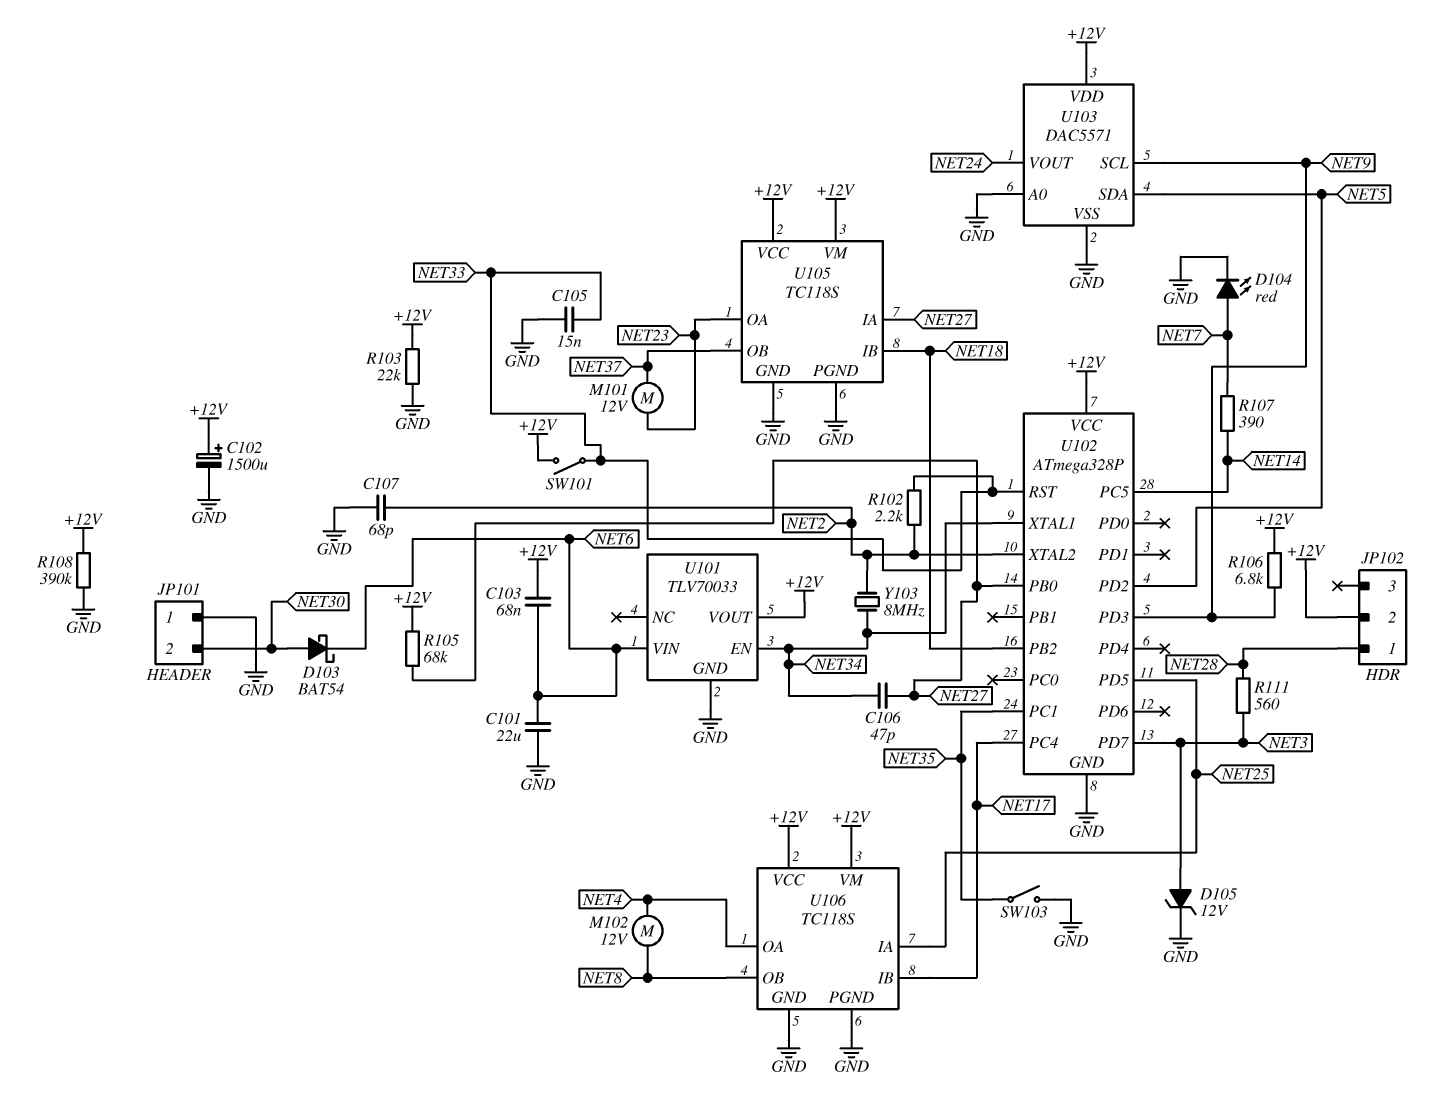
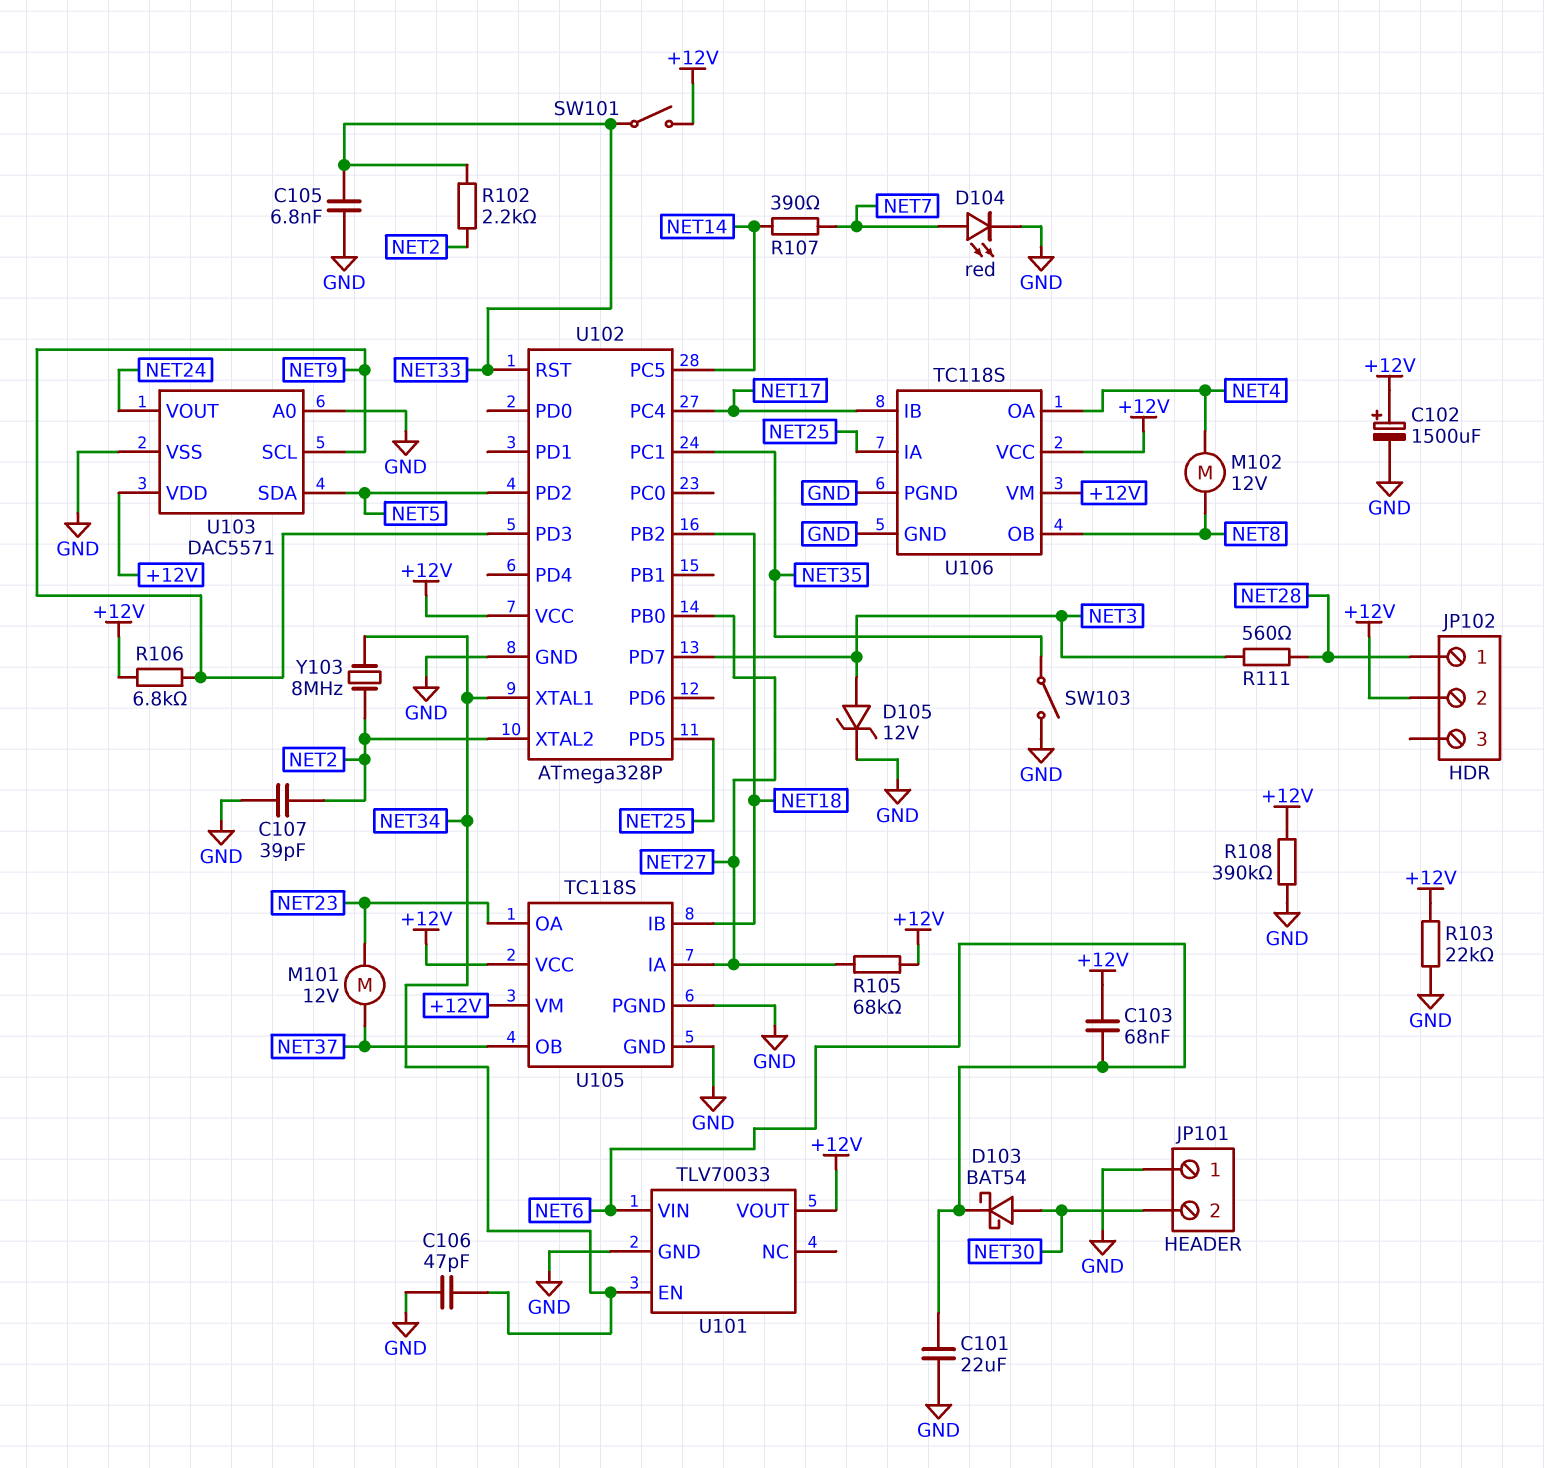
C105: 15nF (GND, NET33) -> 6.8nF (GND, NET33)
C106: 47pF (NET27, NET34) -> 47pF (GND, NET34)
C107: 68pF (GND, NET2) -> 39pF (GND, NET2)

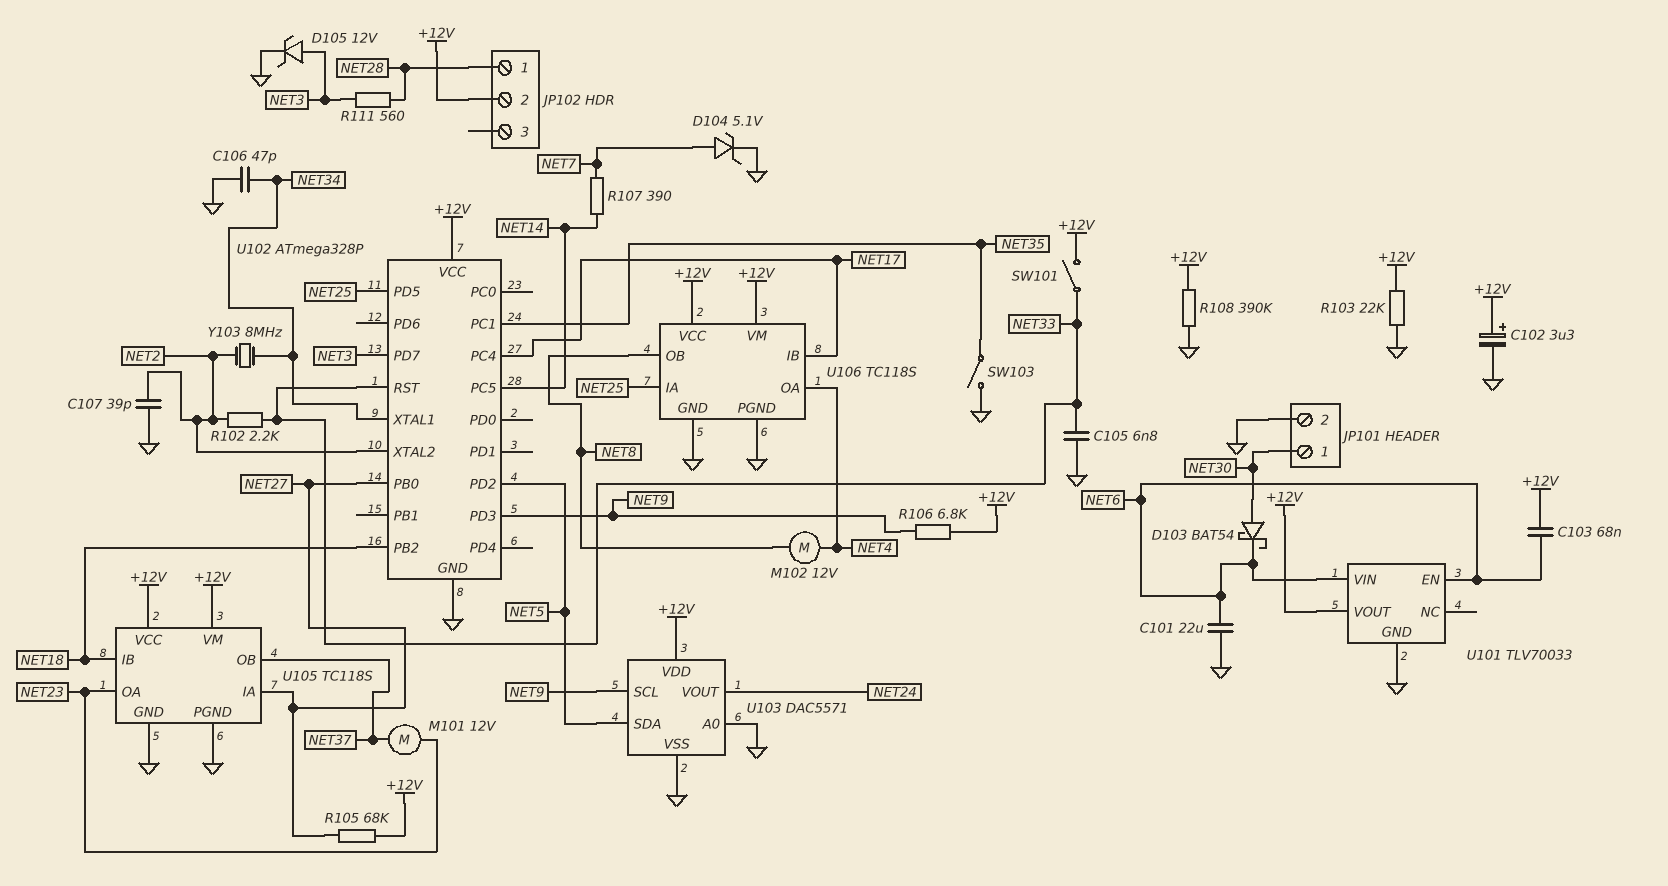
C102: 1500uF (plus +12V, minus GND) -> 3.3uF (plus +12V, minus GND)
D104: LED red (A NET7, K GND) -> zener 5.1V (A NET7, K GND)
JP101 pin 1: GND -> NET30
JP101 pin 2: NET30 -> GND
U101 pin EN: NET34 -> NET6

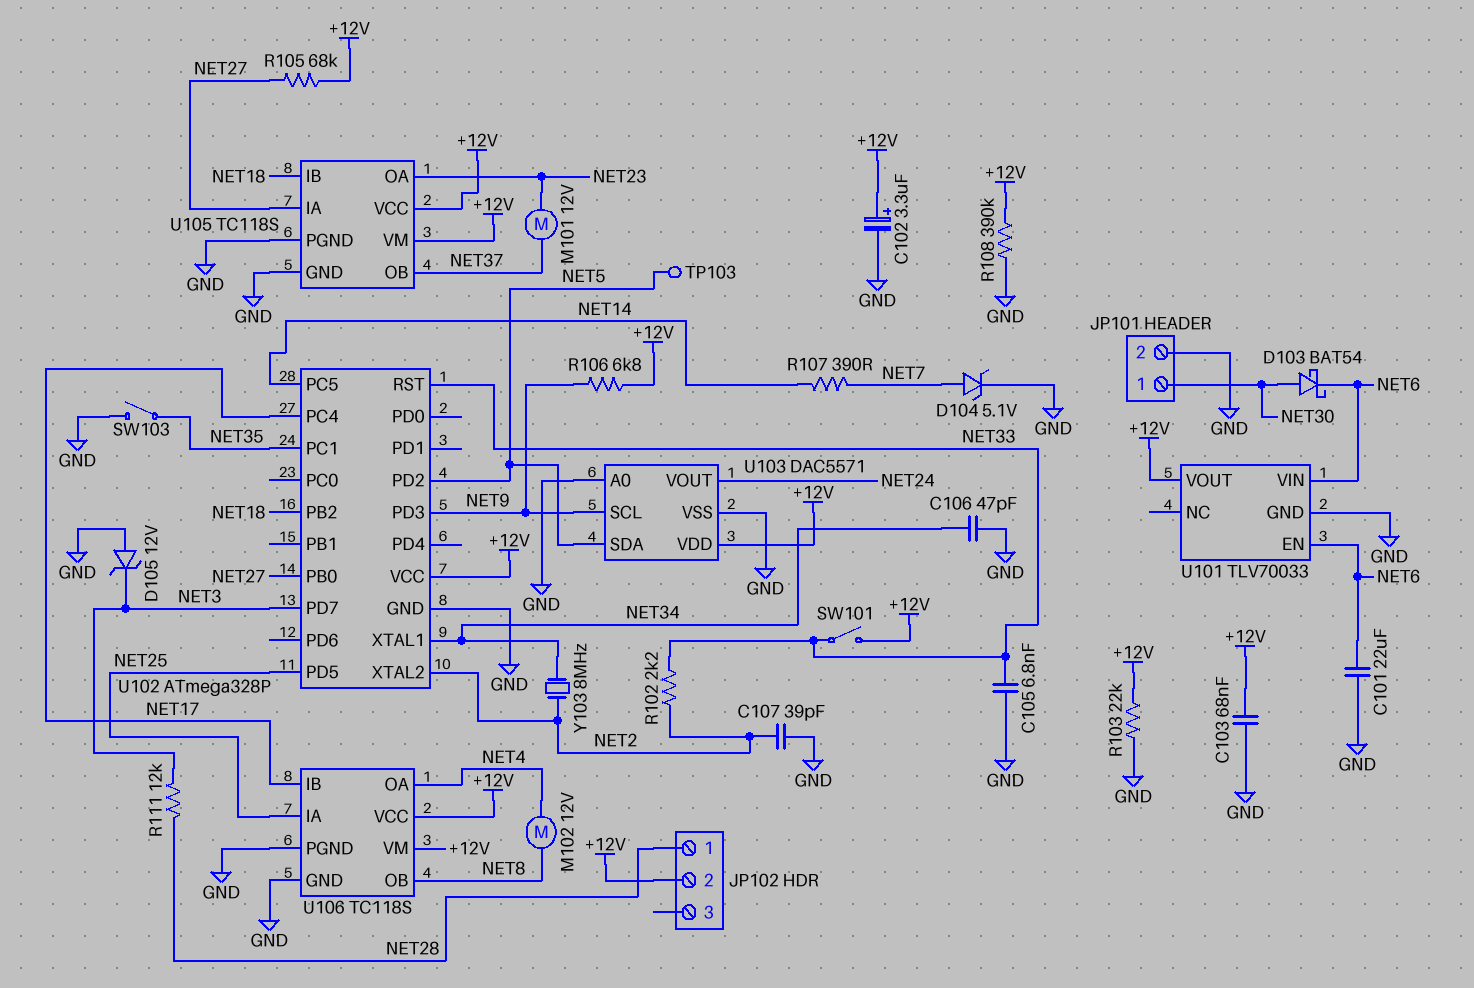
C103: 68nF (+12V, NET6) -> 68nF (+12V, GND)
D105: zener 12V (A NET3, K GND) -> zener 12V (A GND, K NET3)
R111: 560 (NET3, NET28) -> 12k (NET3, NET28)
TP103: none -> test point (NET5)

